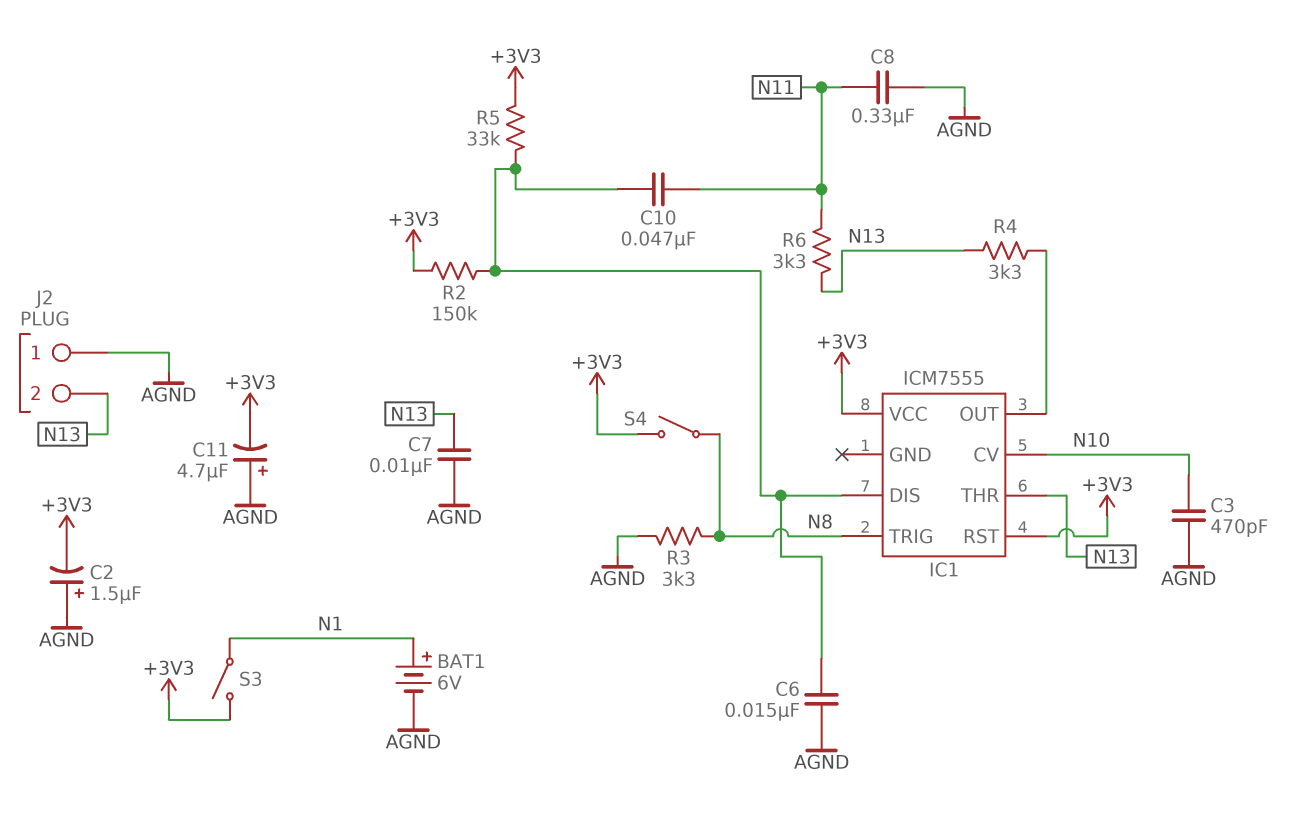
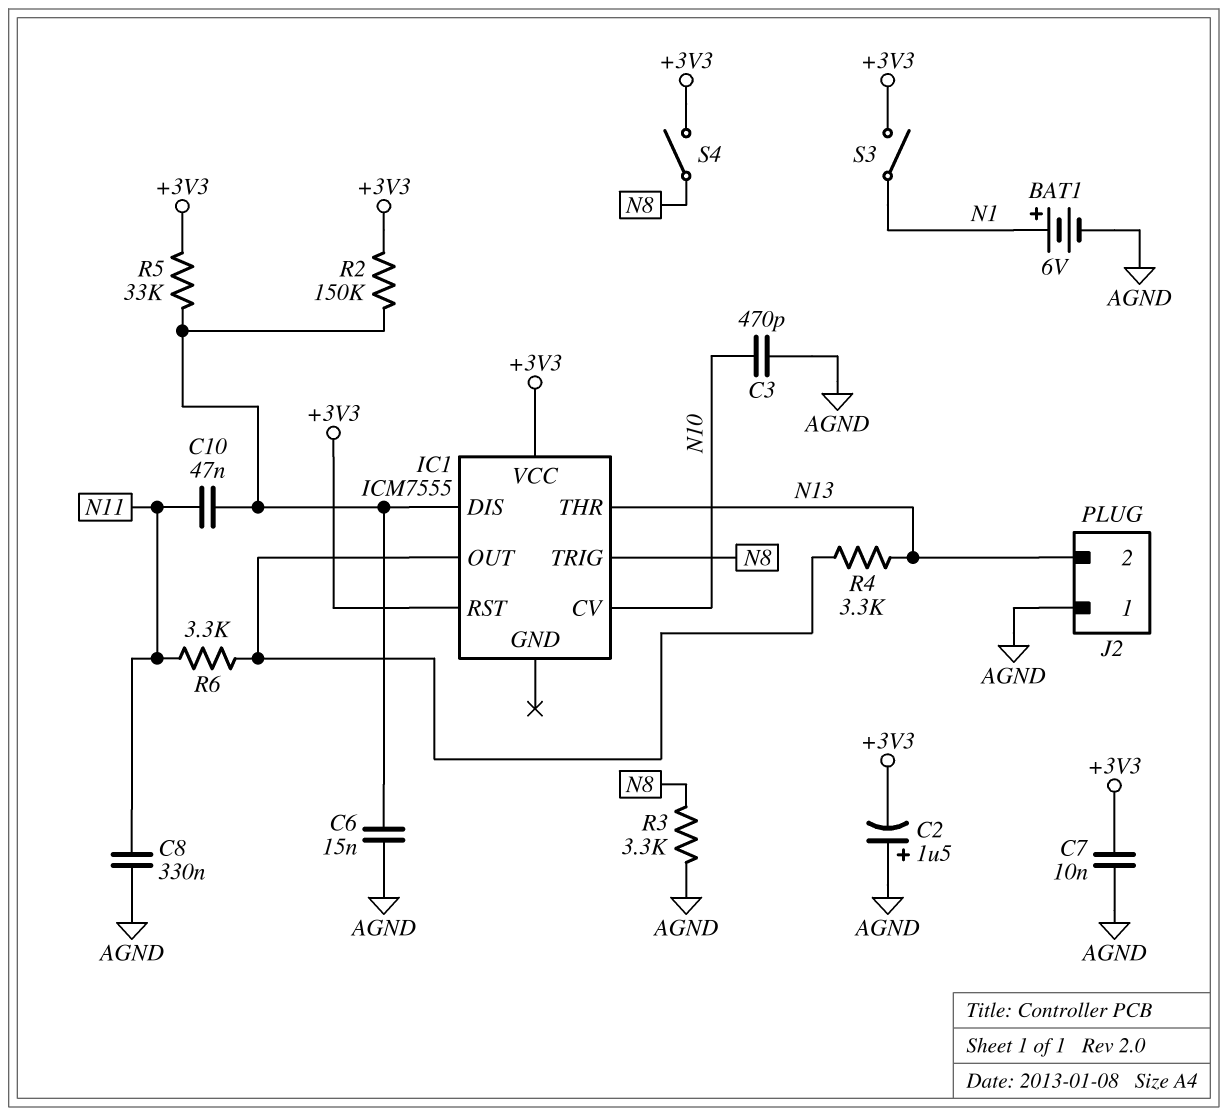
C7: 10nF (AGND, N13) -> 10nF (+3V3, AGND)
C11: 4.7uF (plus AGND, minus +3V3) -> none
R6: 3.3k (N11, N13) -> 3.3k (IC1/OUT, N11)

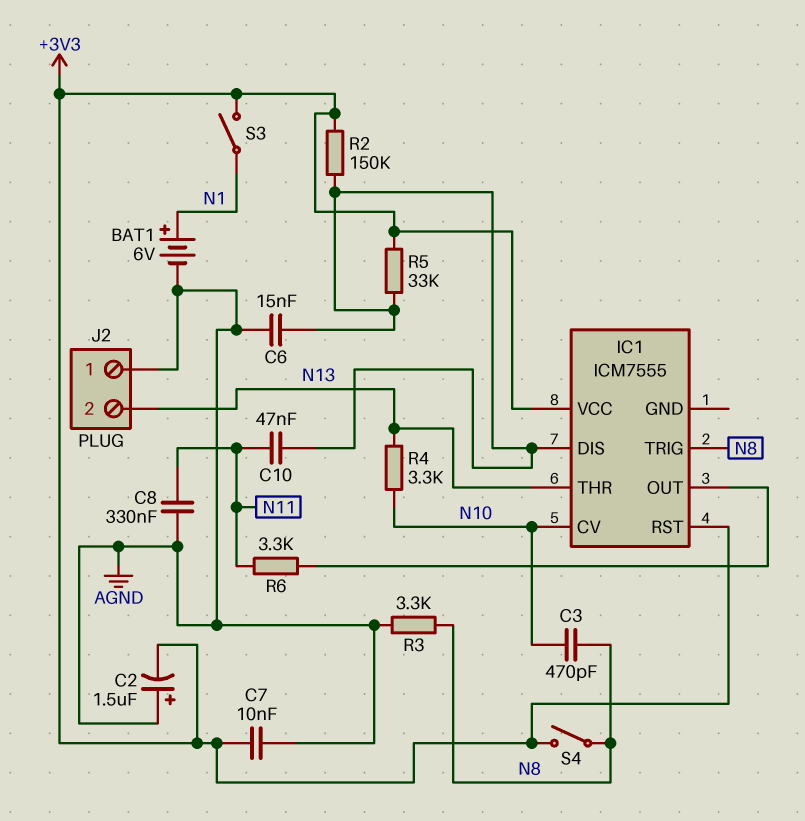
C3: 470pF (AGND, N10) -> 470pF (N8, N10)
R4: 3.3k (IC1/OUT, N13) -> 3.3k (N10, N13)

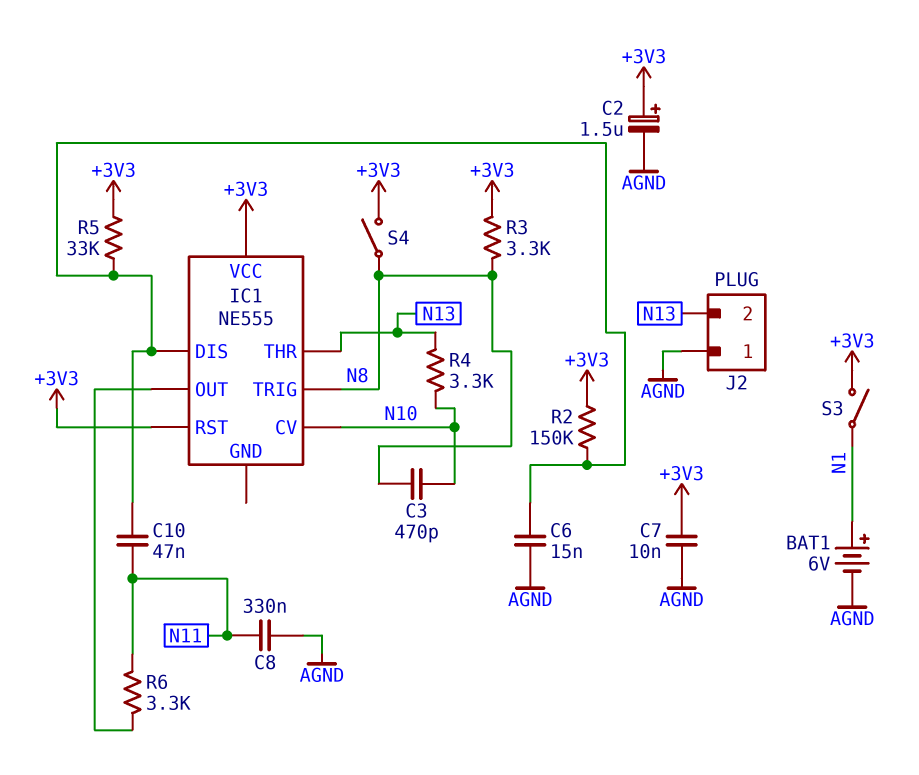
C2: 1.5uF (plus AGND, minus +3V3) -> 1.5uF (plus +3V3, minus AGND)
IC1: ICM7555 -> NE555
R3: 3.3k (AGND, N8) -> 3.3k (+3V3, N8)

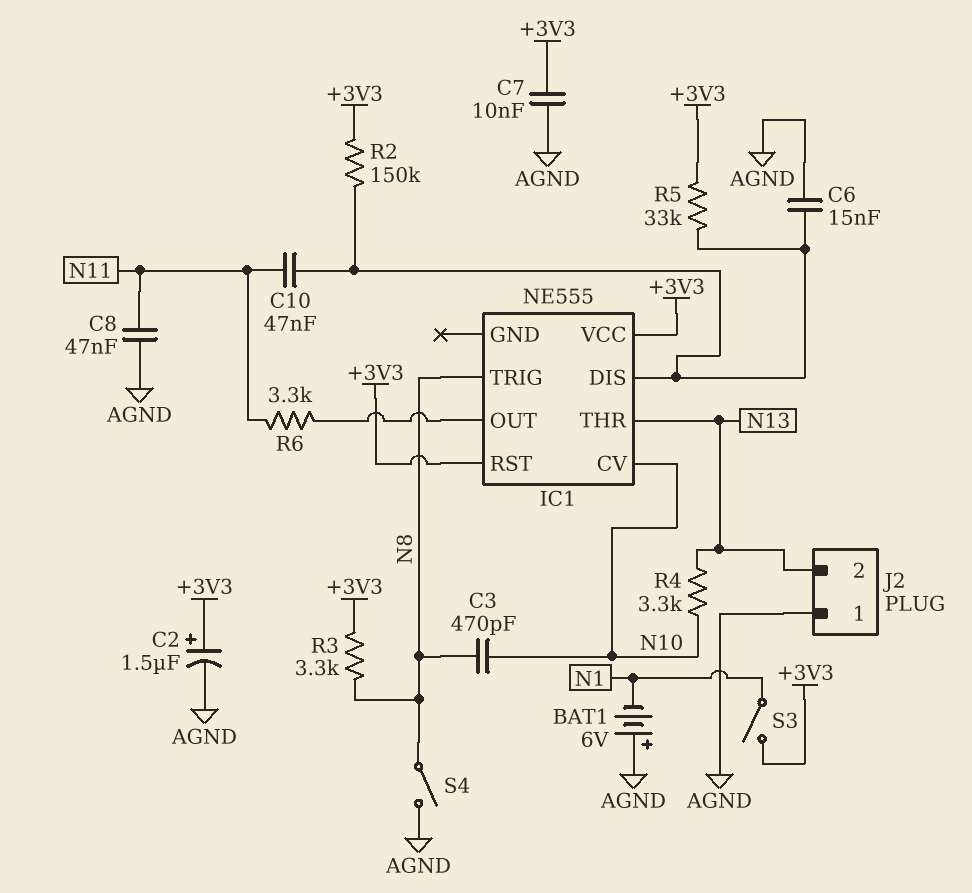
BAT1: 6V (plus N1, minus AGND) -> 6V (plus AGND, minus N1)
C8: 330nF (AGND, N11) -> 47nF (AGND, N11)
S4: switch (+3V3, N8) -> switch (AGND, N8)

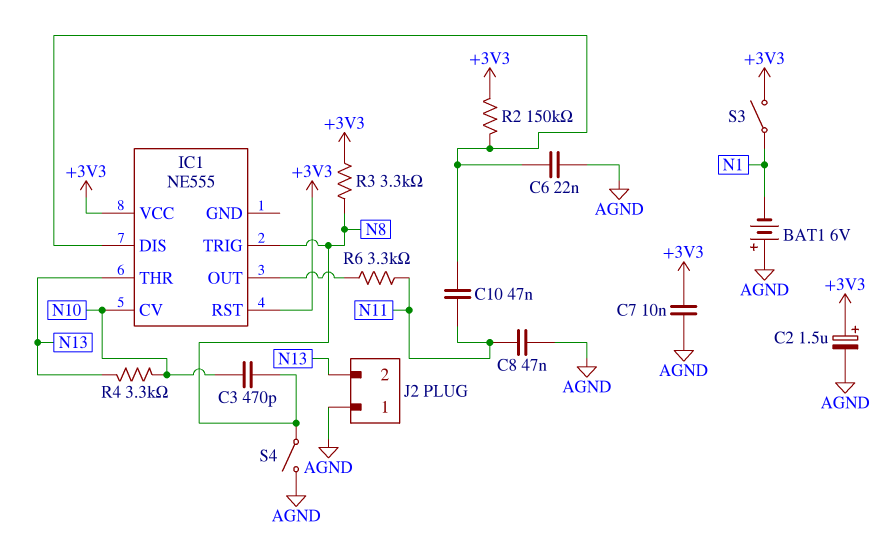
C6: 15nF (AGND, IC1/DIS) -> 22nF (AGND, IC1/DIS)
R5: 33k (+3V3, IC1/DIS) -> none

